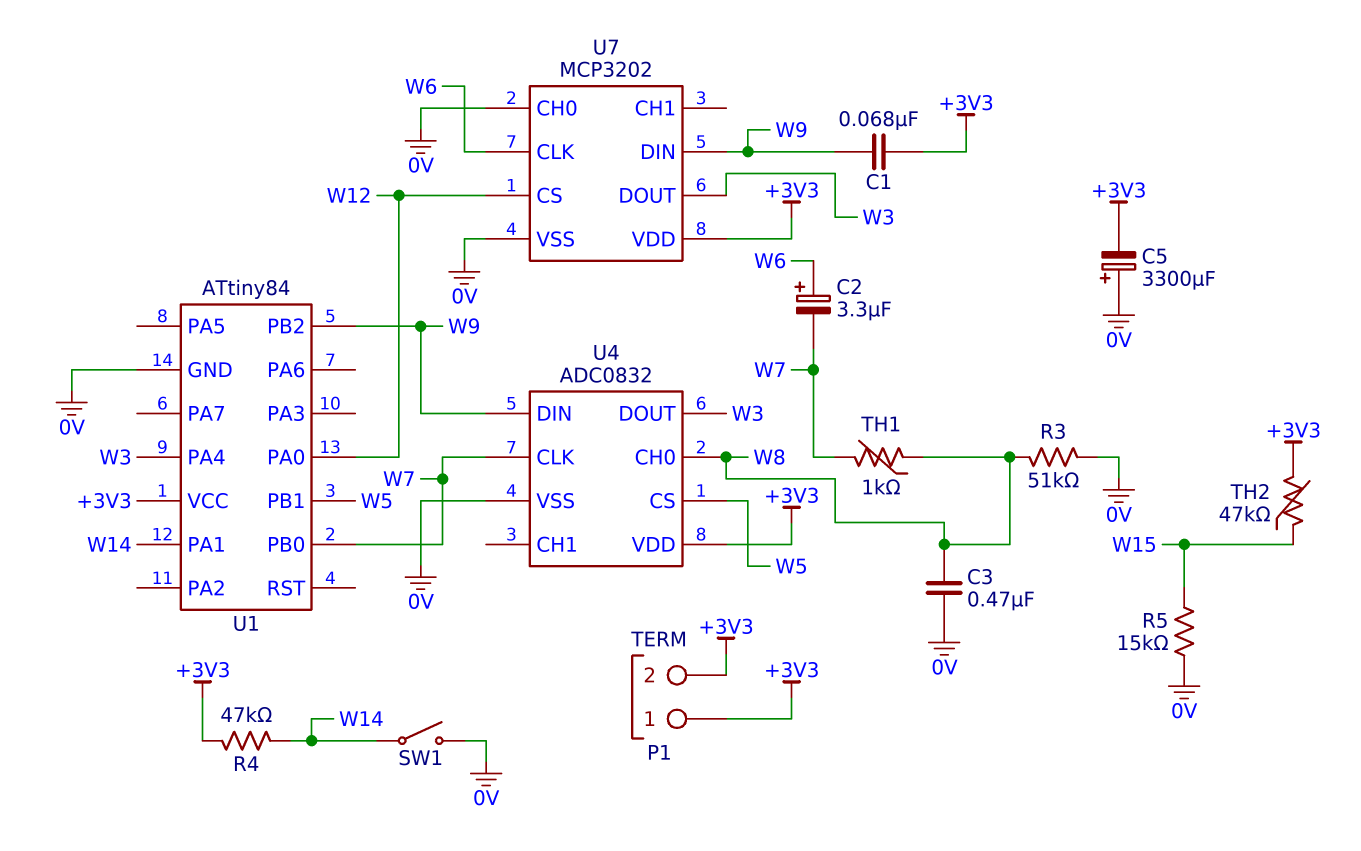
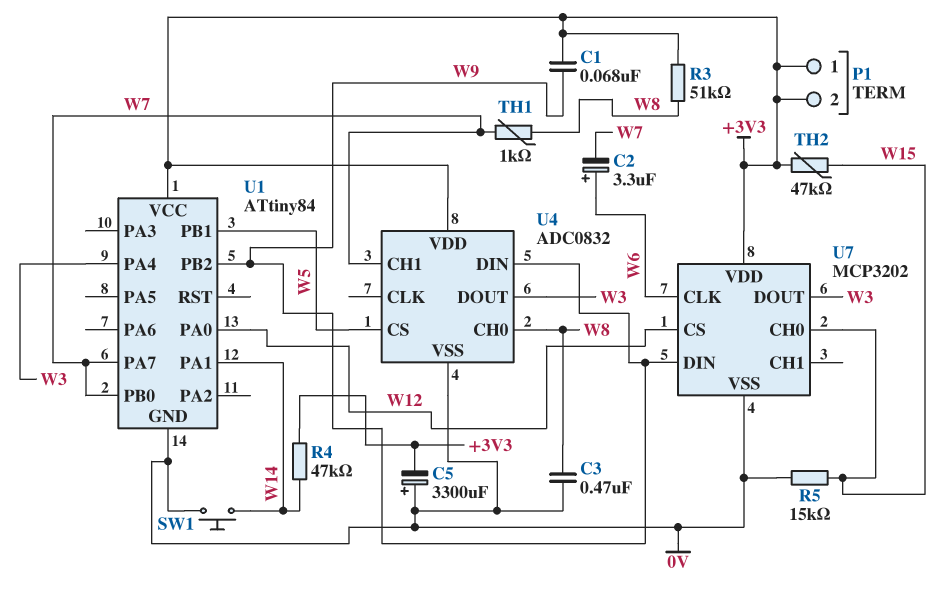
R3: 51k (0V, W8) -> 51k (+3V3, W8)
SW1: switch (0V, W14) -> button (0V, W14)
U1 pin PA7: none -> W7
U4 pin CH1: none -> W7
U4 pin CLK: W7 -> none
U7 pin CH0: 0V -> W15

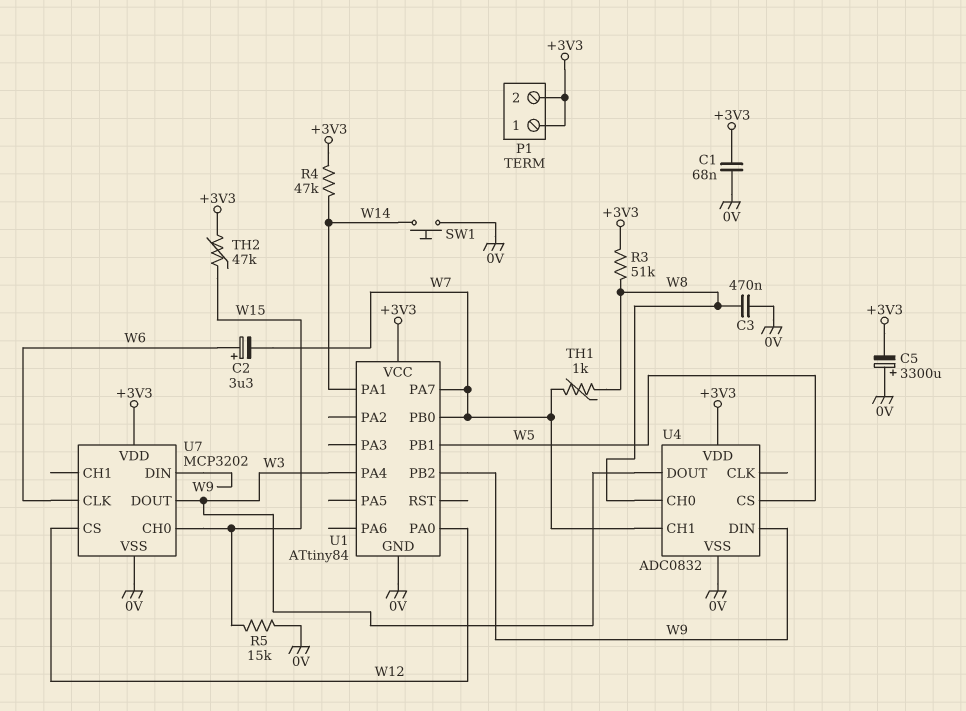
C1: 68nF (+3V3, W9) -> 68nF (+3V3, 0V)

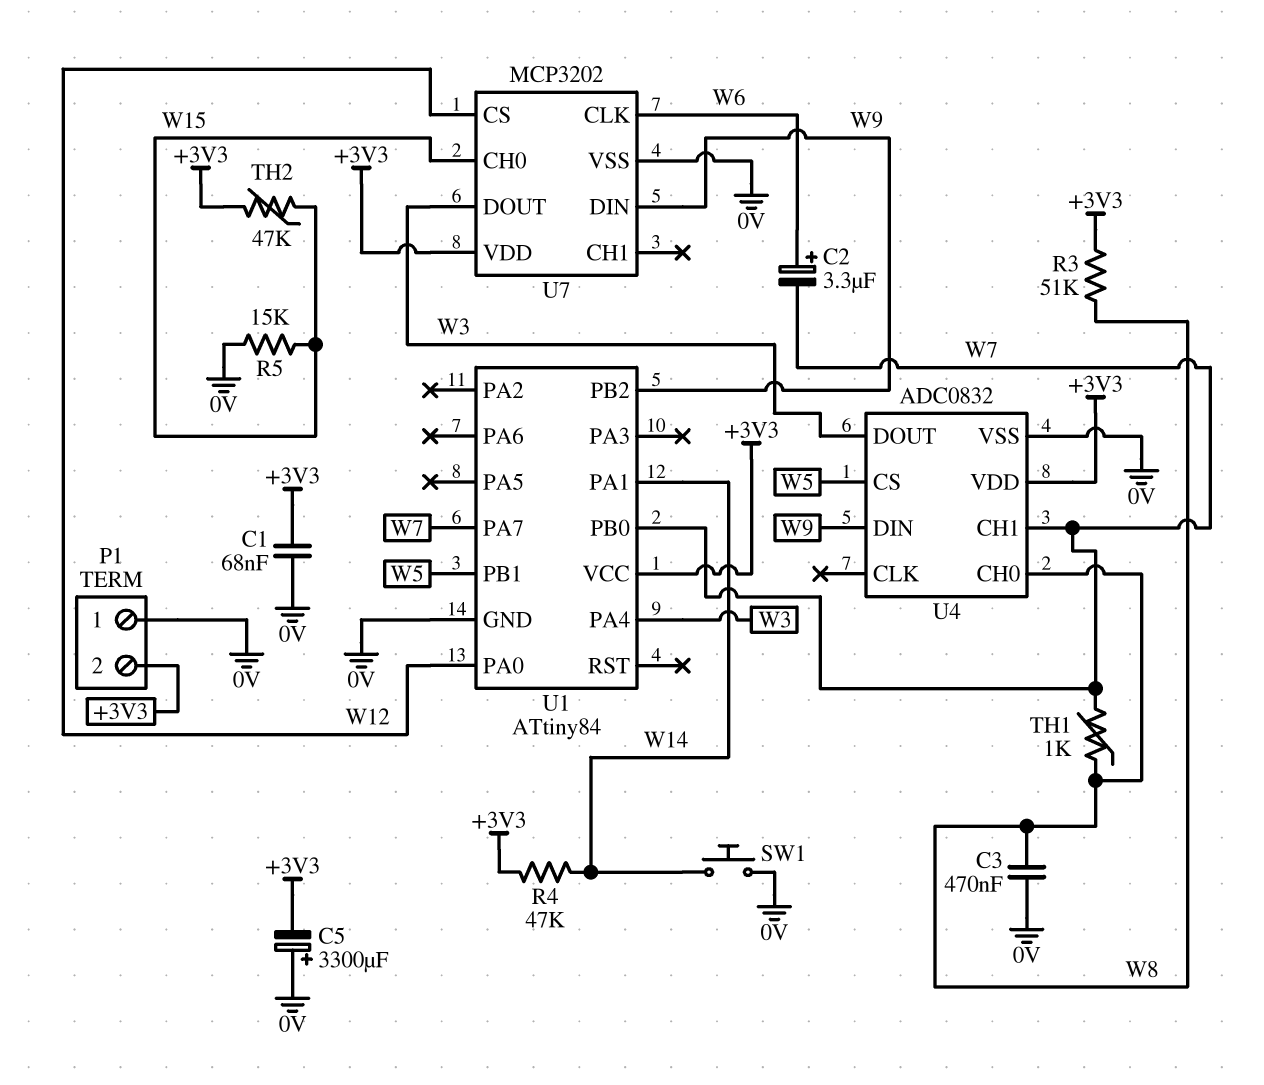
P1 pin 1: +3V3 -> 0V

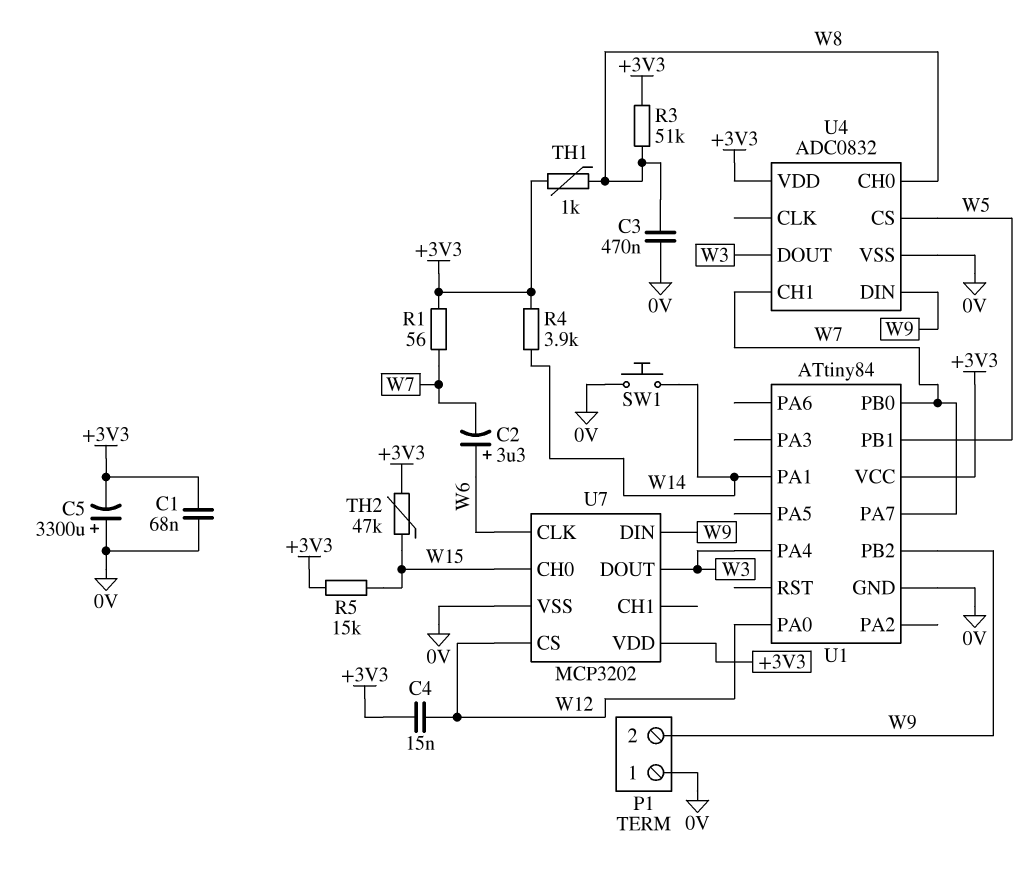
C4: none -> 15nF (+3V3, W12)
P1 pin 2: +3V3 -> W9
R1: none -> 56 (+3V3, W7)
R4: 47k (+3V3, W14) -> 3.9k (+3V3, W14)
R5: 15k (0V, W15) -> 15k (+3V3, W15)
TH1: 1k (W7, W8) -> 1k (+3V3, W8)

